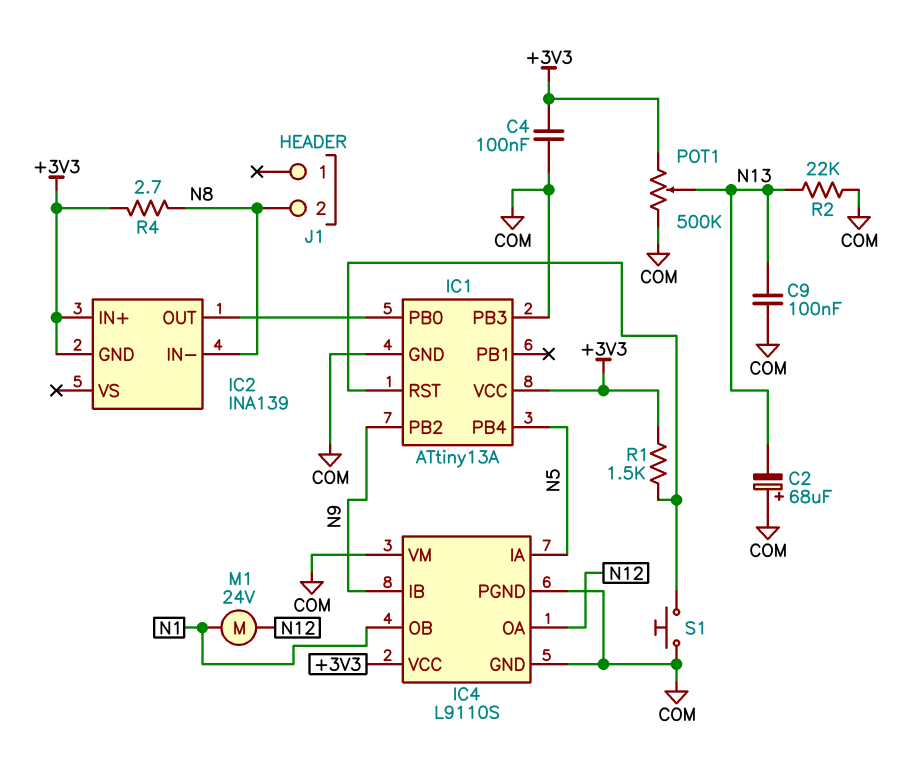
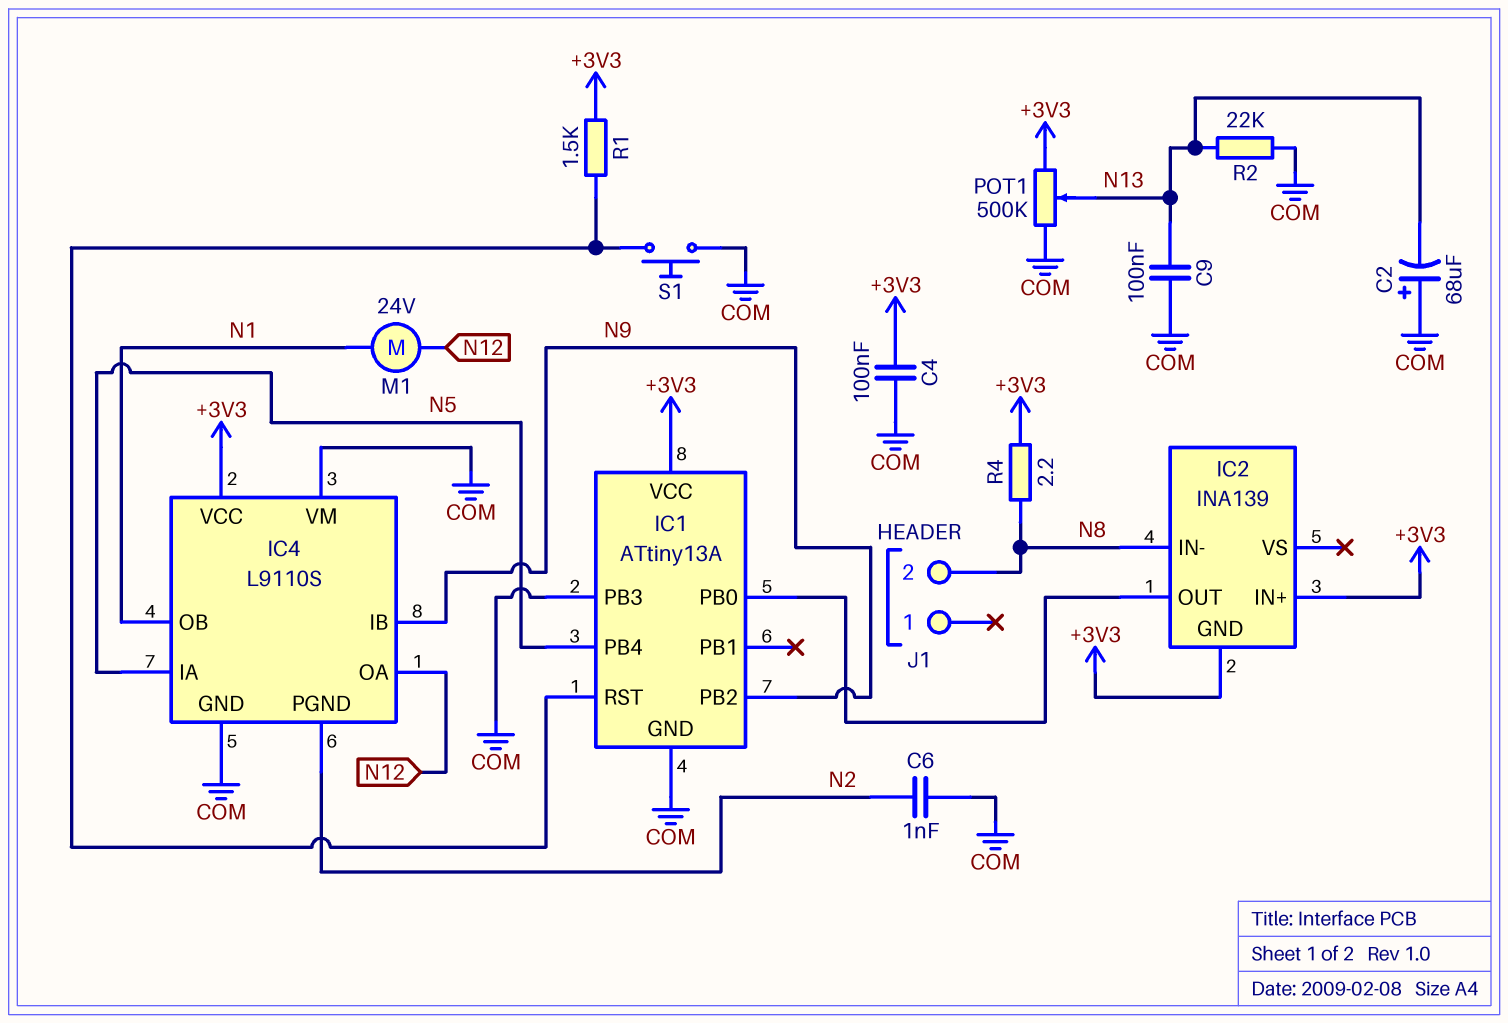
C6: none -> 1nF (COM, N2)
IC4 pin PGND: COM -> N2
R4: 2.7 (+3V3, N8) -> 2.2 (+3V3, N8)

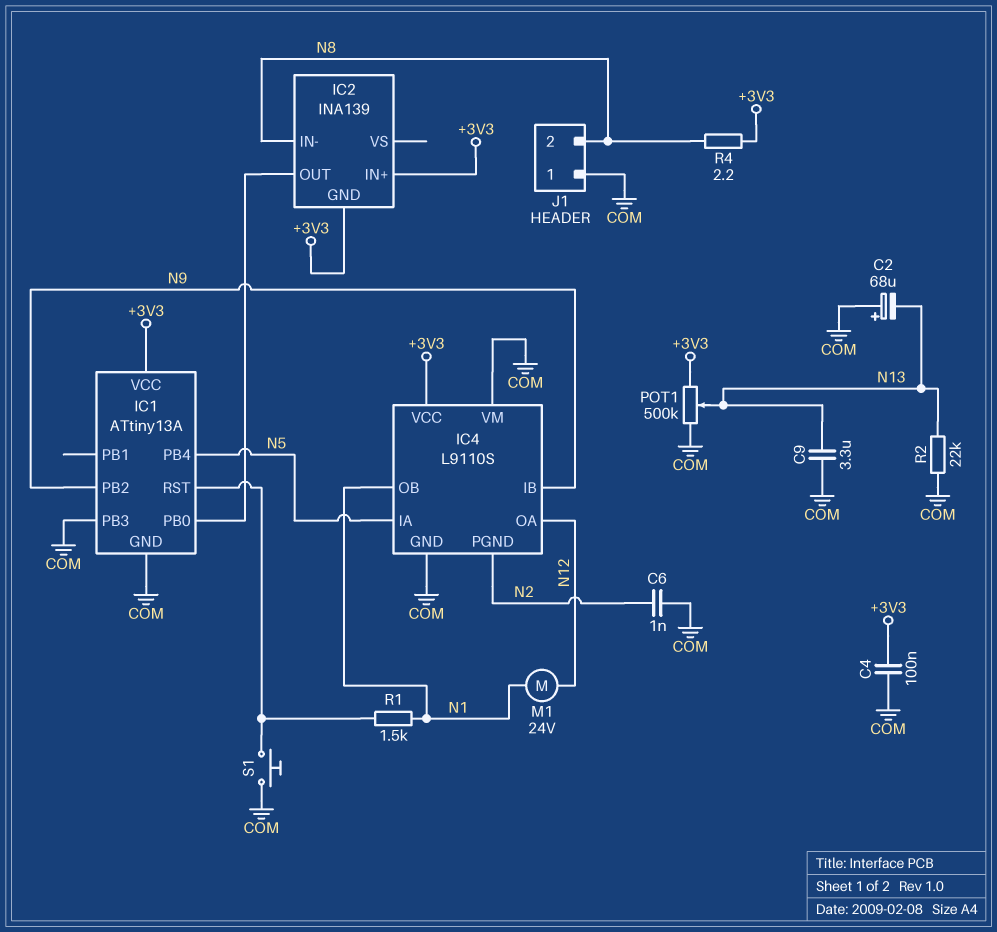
C9: 100nF (COM, N13) -> 3.3uF (COM, N13)
J1 pin 1: none -> COM
R1: 1.5k (+3V3, IC1/RST) -> 1.5k (IC1/RST, N1)

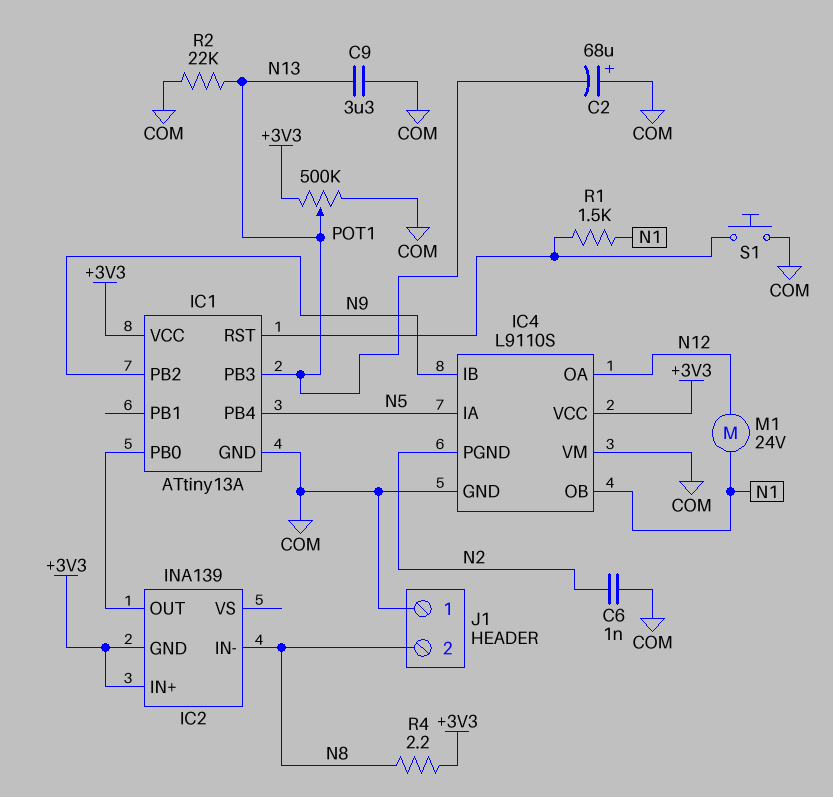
C4: 100nF (+3V3, COM) -> none
IC1 pin PB3: COM -> N13

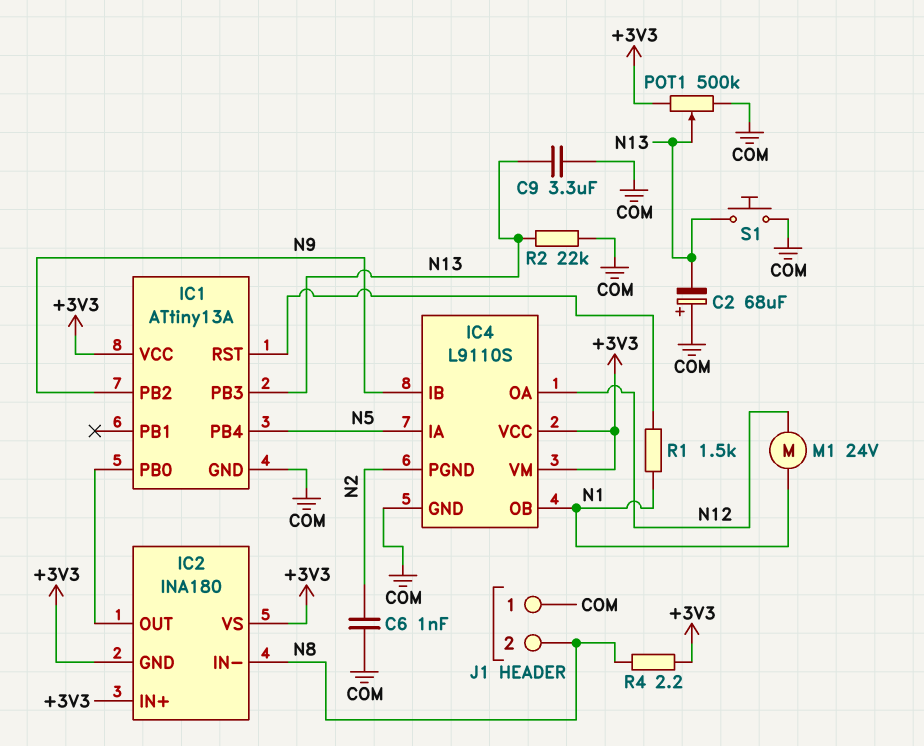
IC2: INA139 -> INA180
IC2 pin VS: none -> +3V3
IC4 pin VM: COM -> +3V3
S1: button (COM, IC1/RST) -> button (COM, N13)

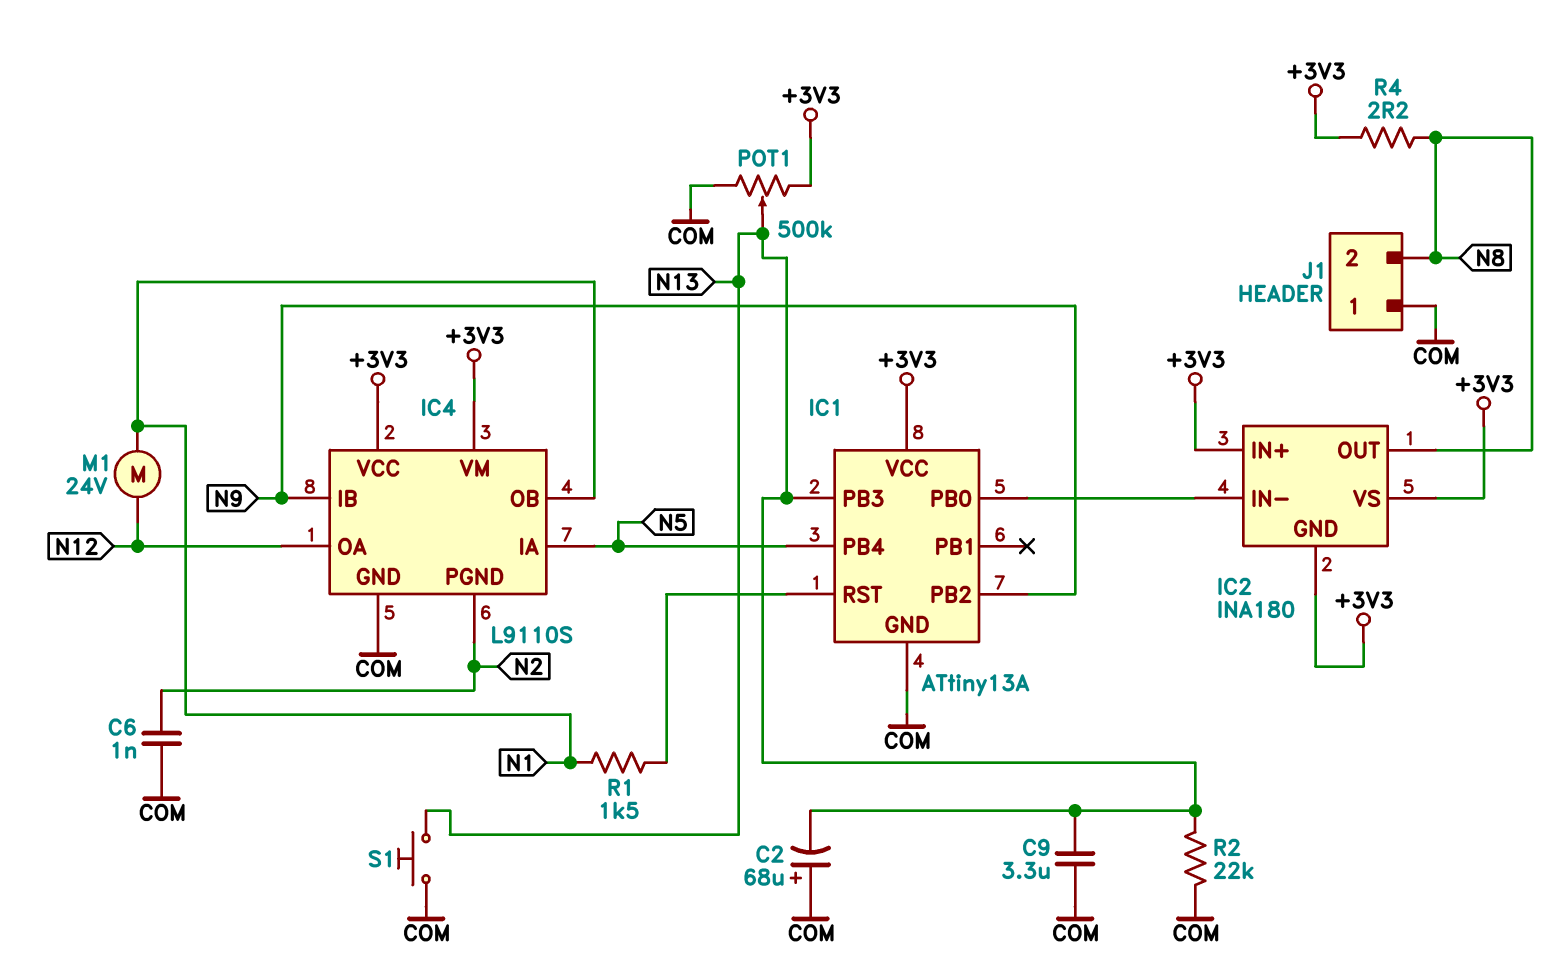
IC2 pin IN-: N8 -> IC1/PB0
IC2 pin OUT: IC1/PB0 -> N8

